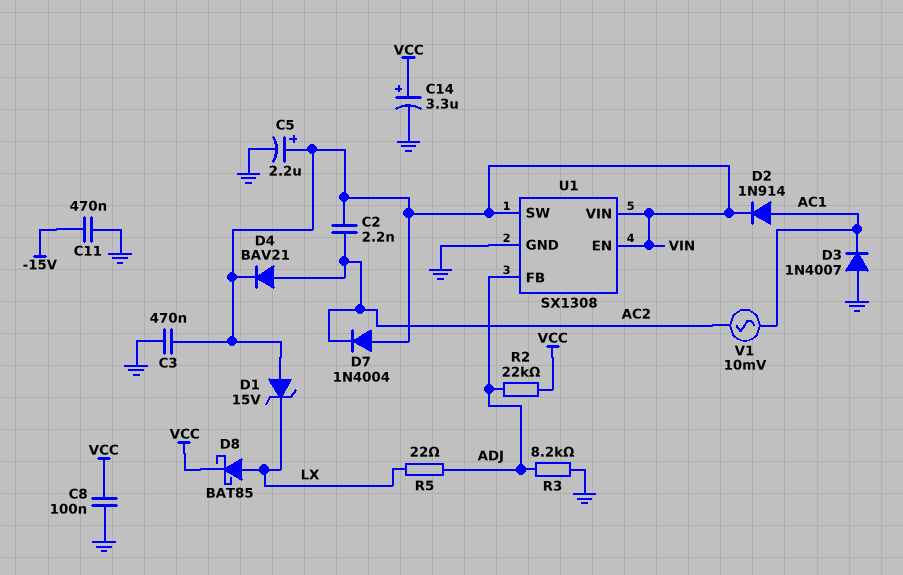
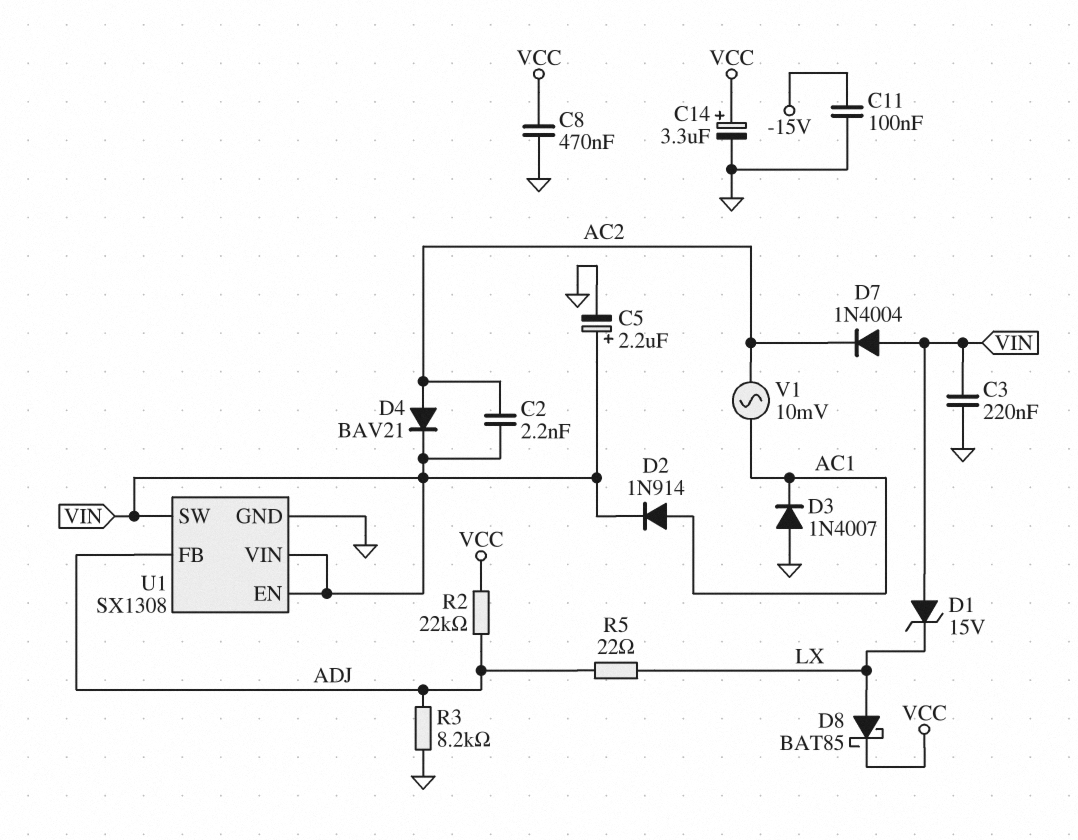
C3: 470nF (GND, VIN) -> 220nF (GND, VIN)
C8: 100nF (GND, VCC) -> 470nF (GND, VCC)
C11: 470nF (-15V, GND) -> 100nF (-15V, GND)

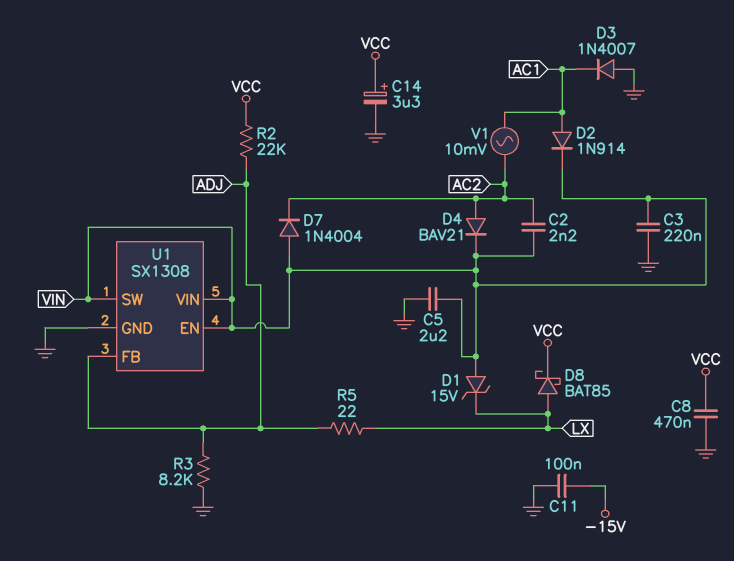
C5: 2.2uF (plus VIN, minus GND) -> 2.2uF (GND, VIN)

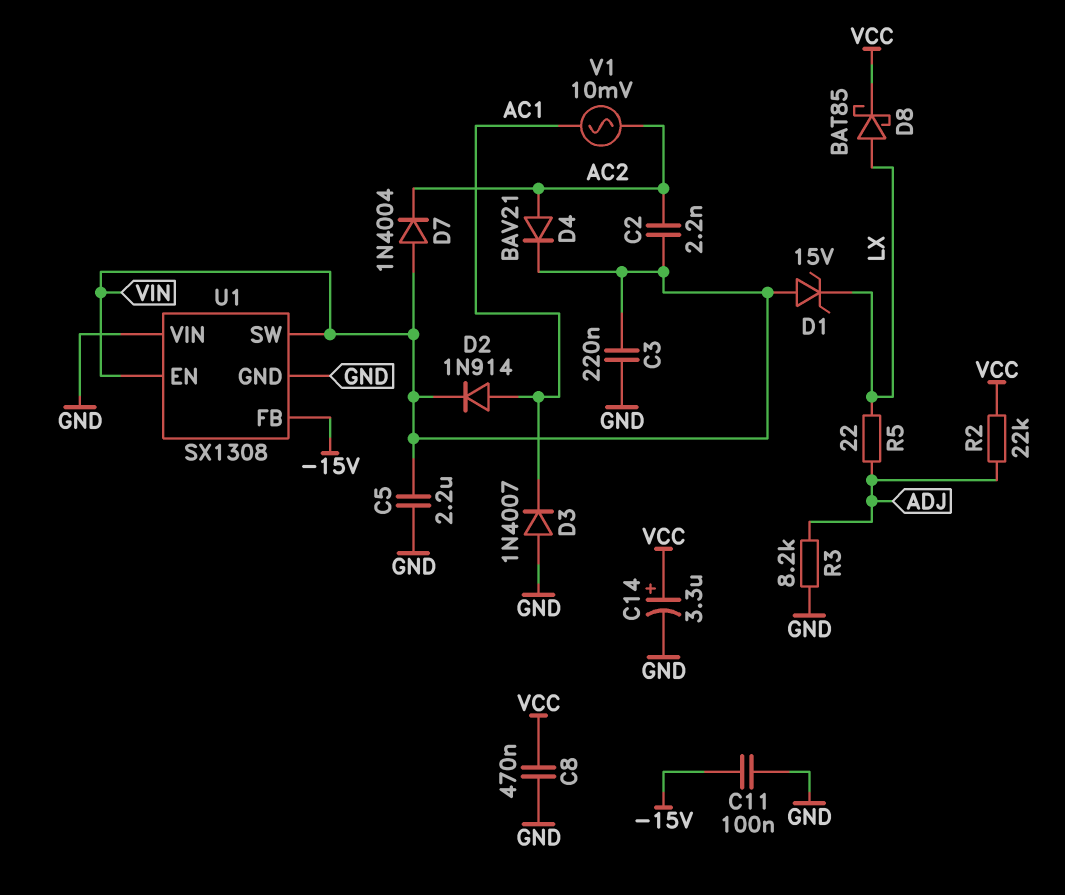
U1 pin FB: ADJ -> -15V
U1 pin VIN: VIN -> GND

